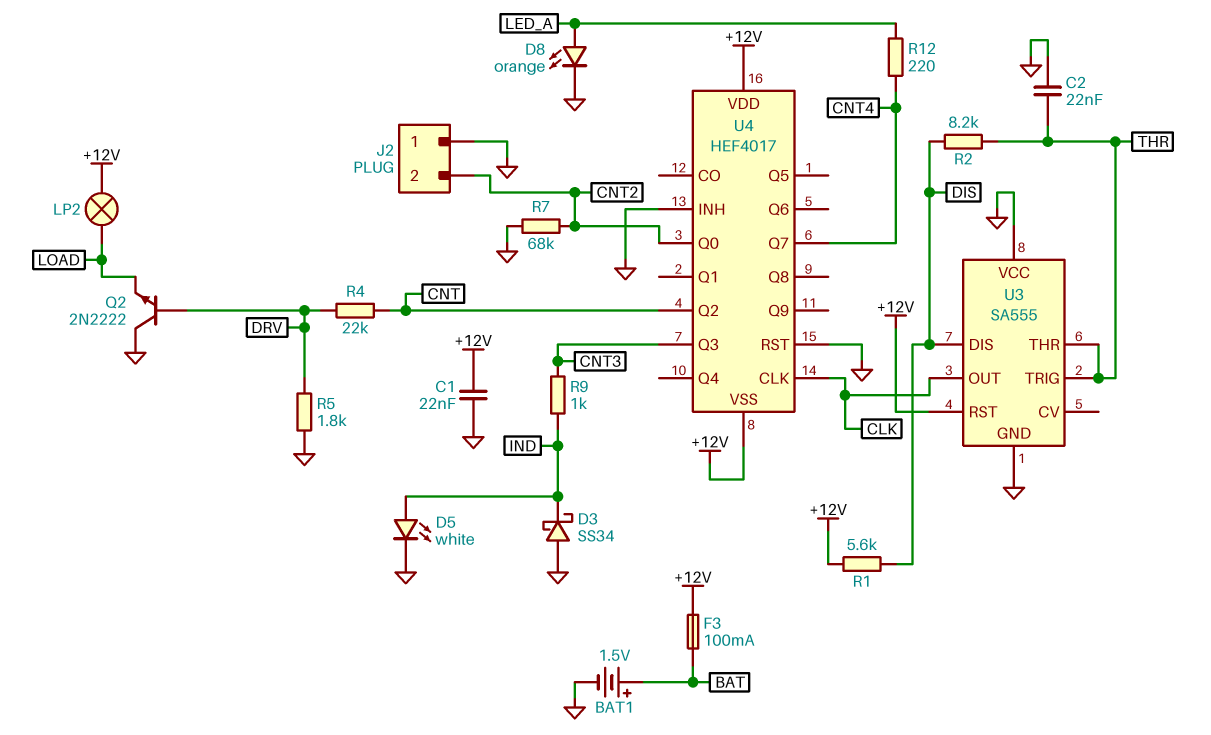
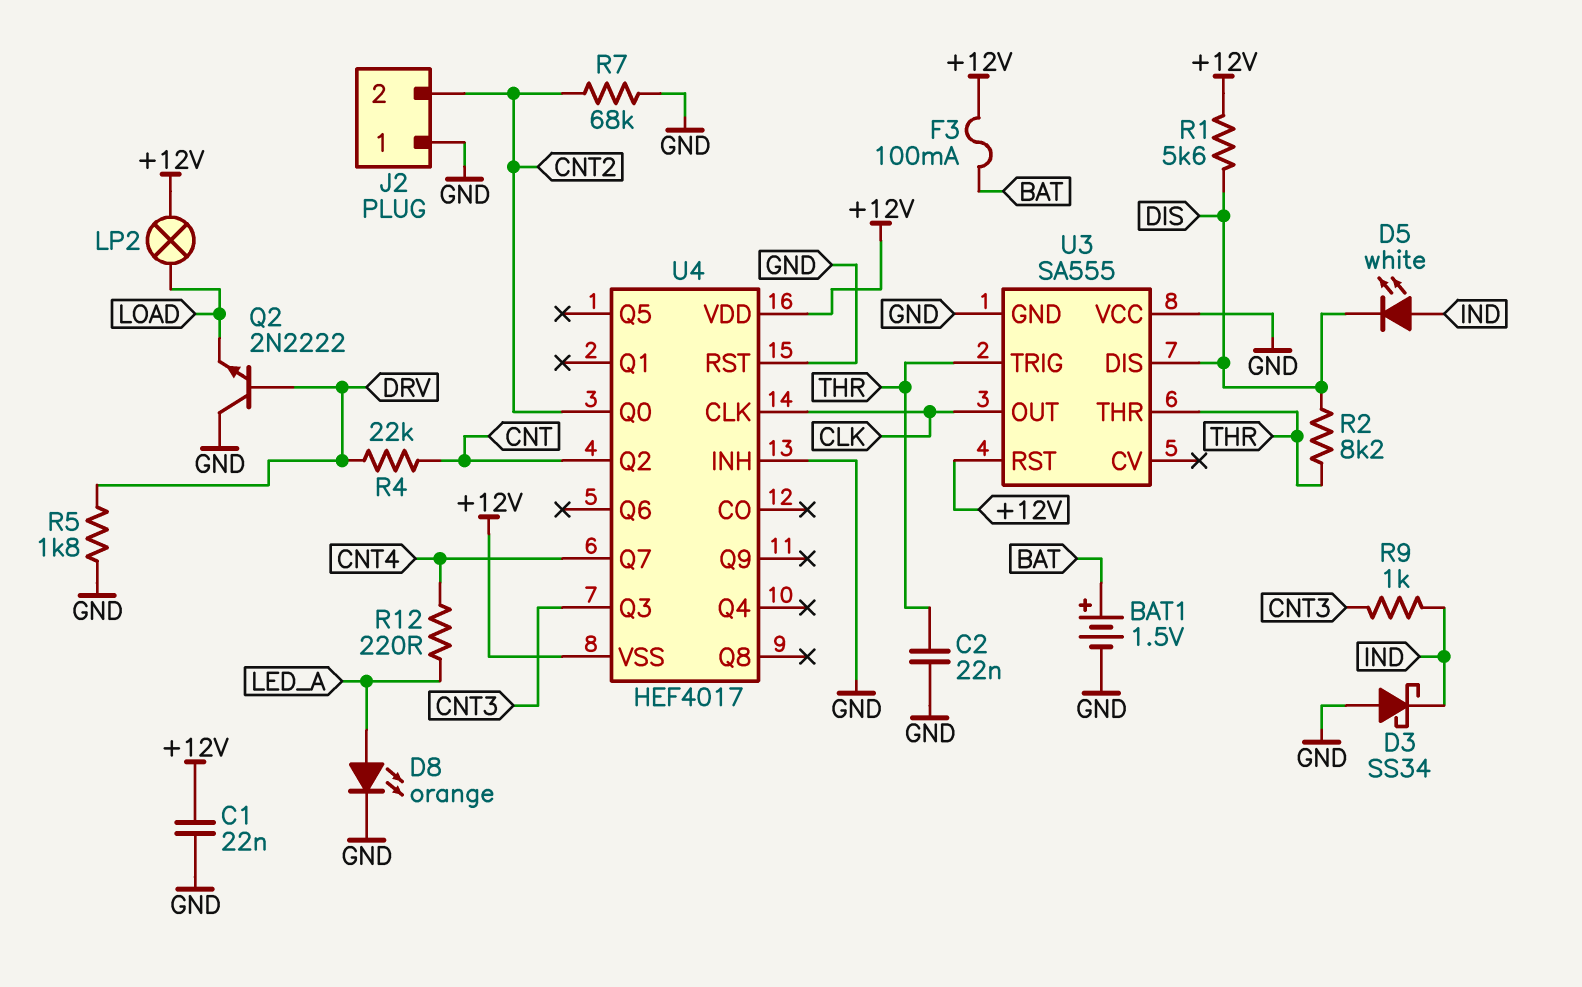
D5: LED white (A IND, K GND) -> LED white (A IND, K DIS)

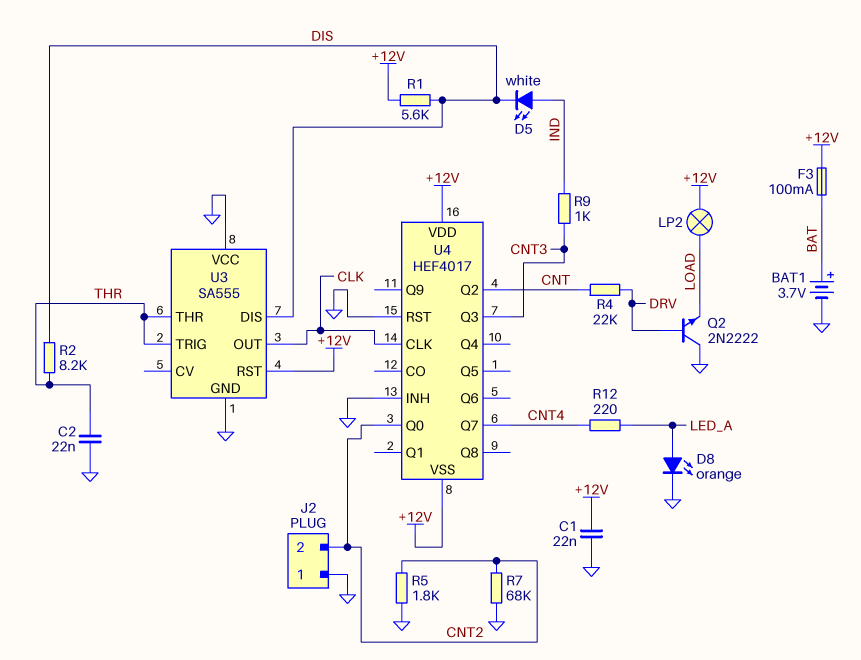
BAT1: 1.5V (plus BAT, minus GND) -> 3.7V (plus BAT, minus GND)
D3: schottky SS34 (A GND, K IND) -> none
R5: 1.8k (DRV, GND) -> 1.8k (CNT2, GND)

